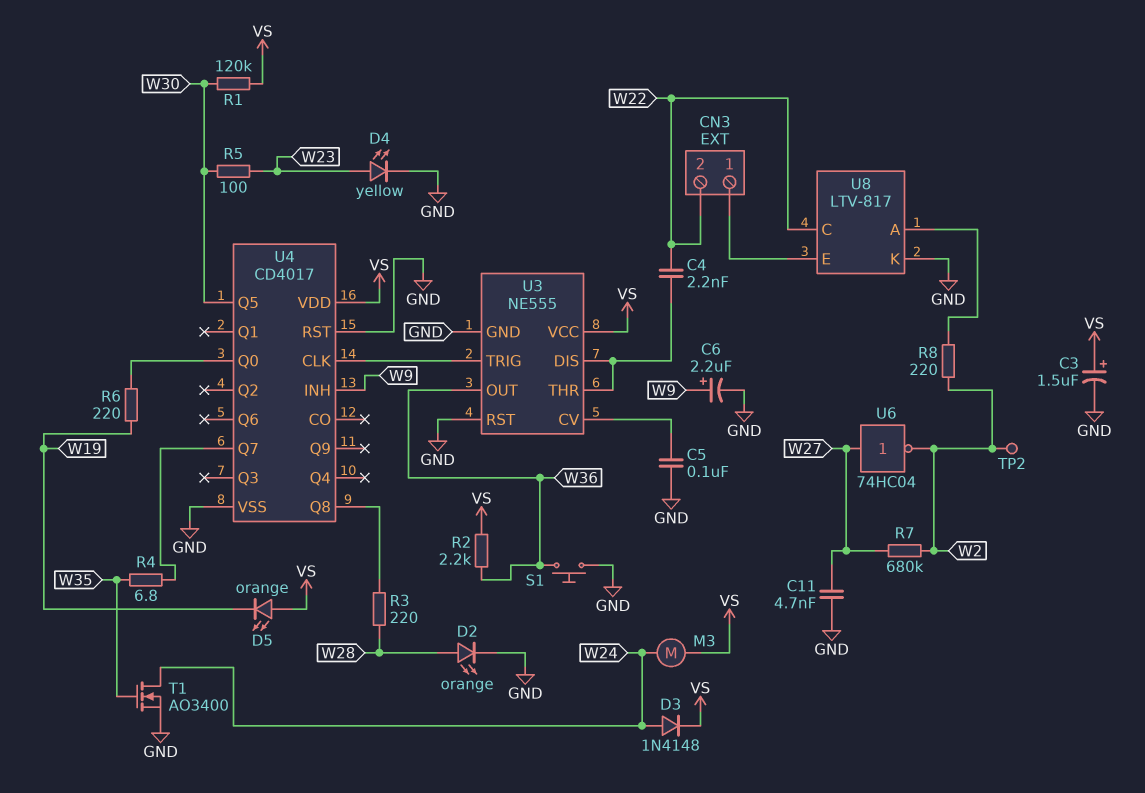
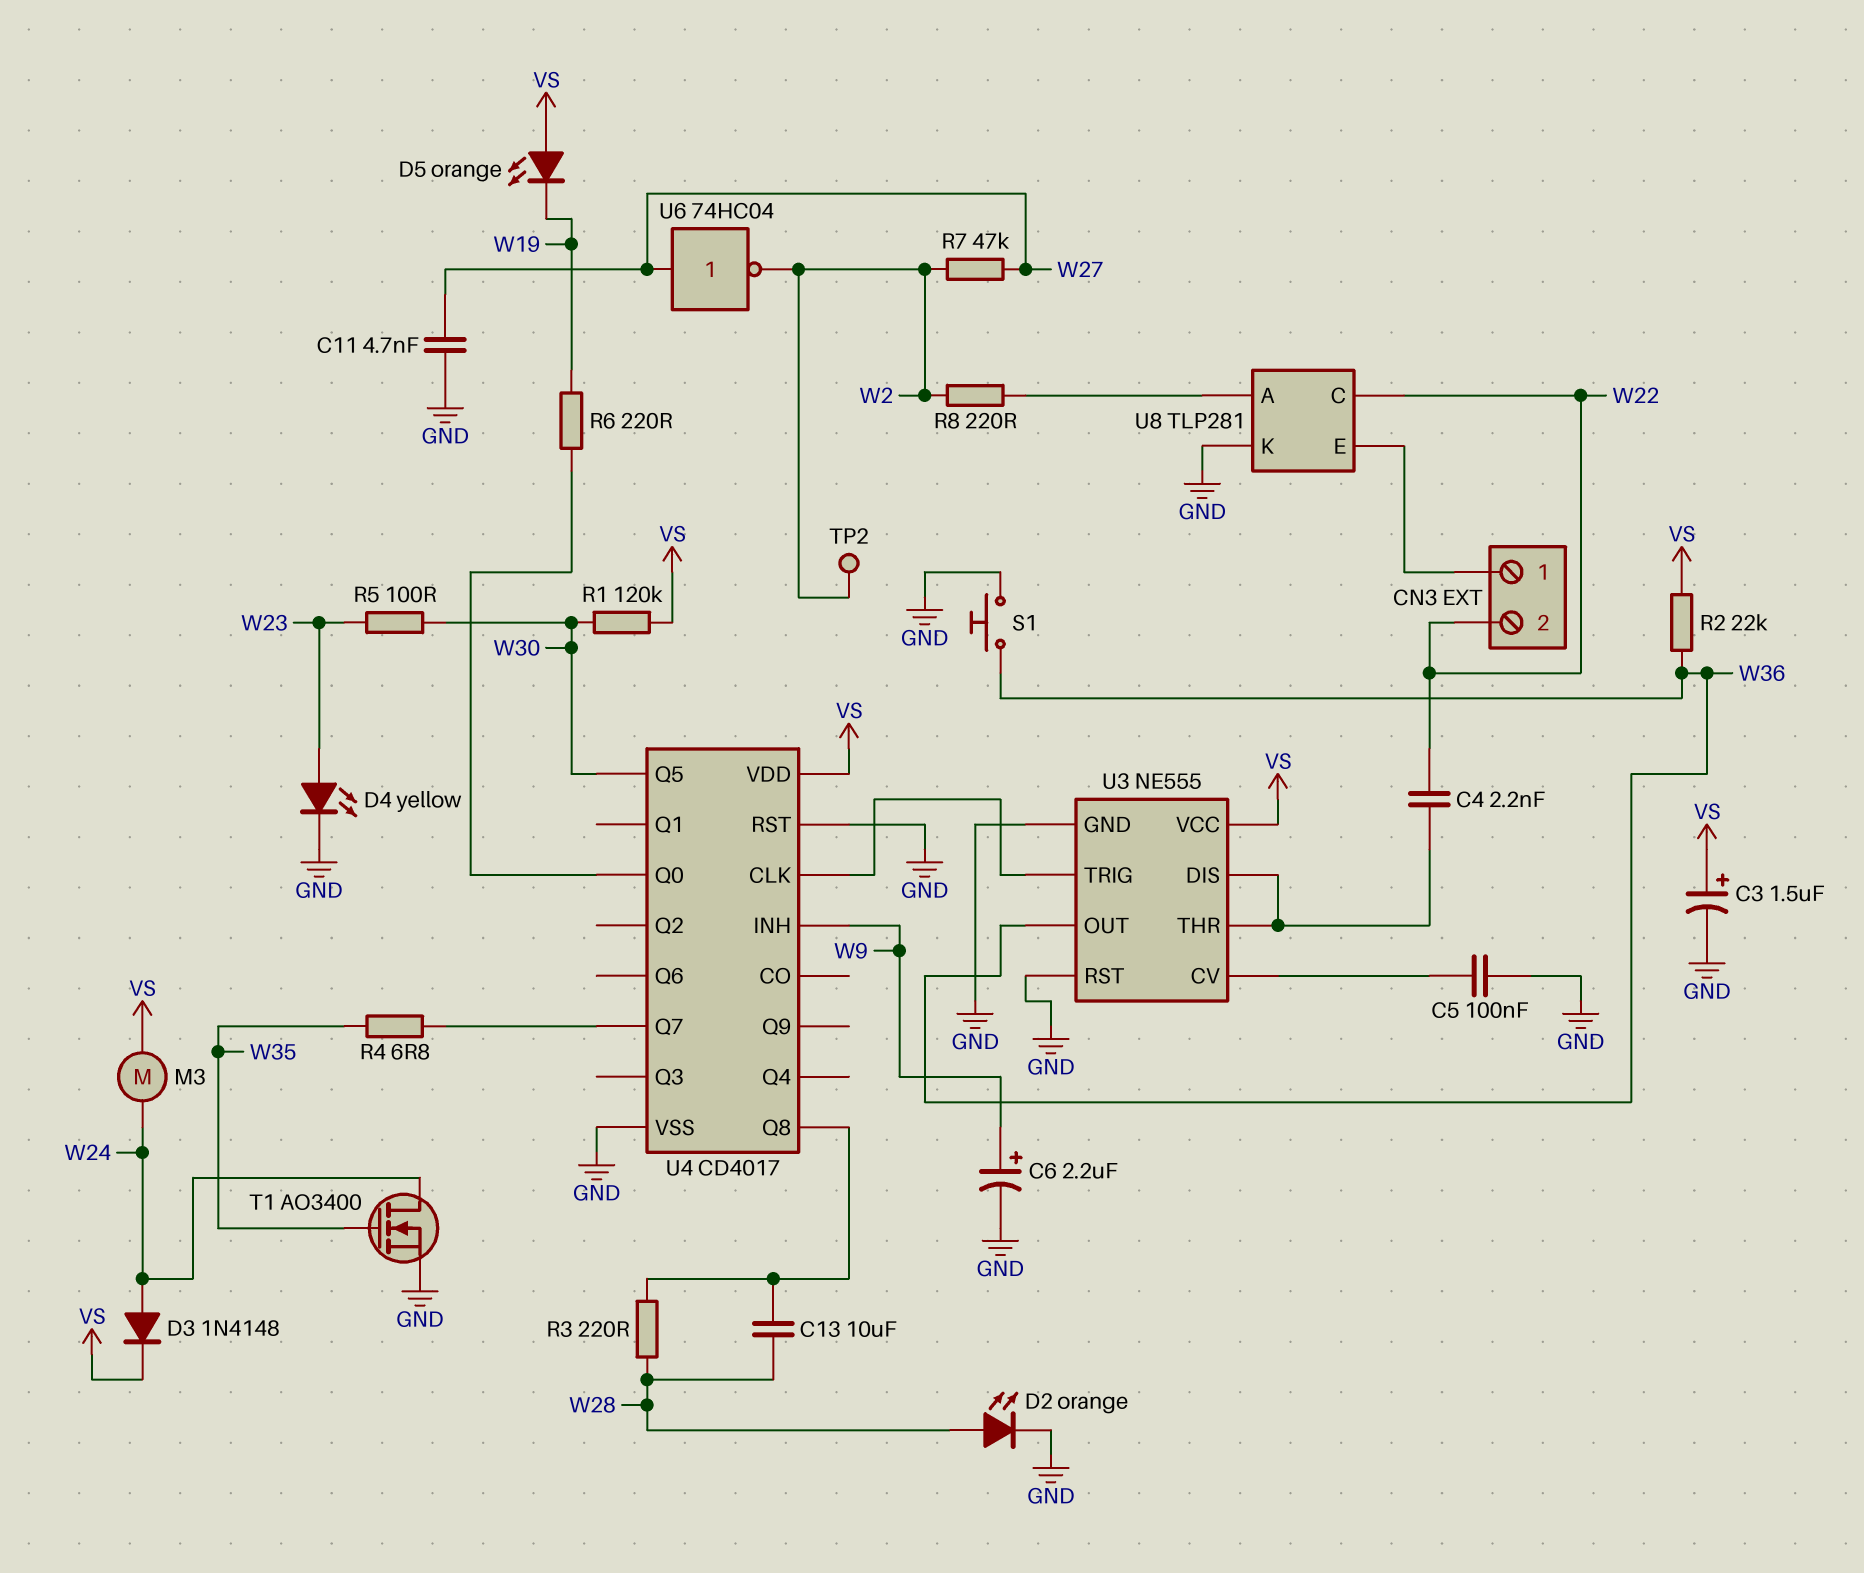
C13: none -> 10uF (U4/Q8, W28)
R2: 2.2k (VS, W36) -> 22k (VS, W36)
R7: 680k (W2, W27) -> 47k (W2, W27)
U8: LTV-817 -> TLP281

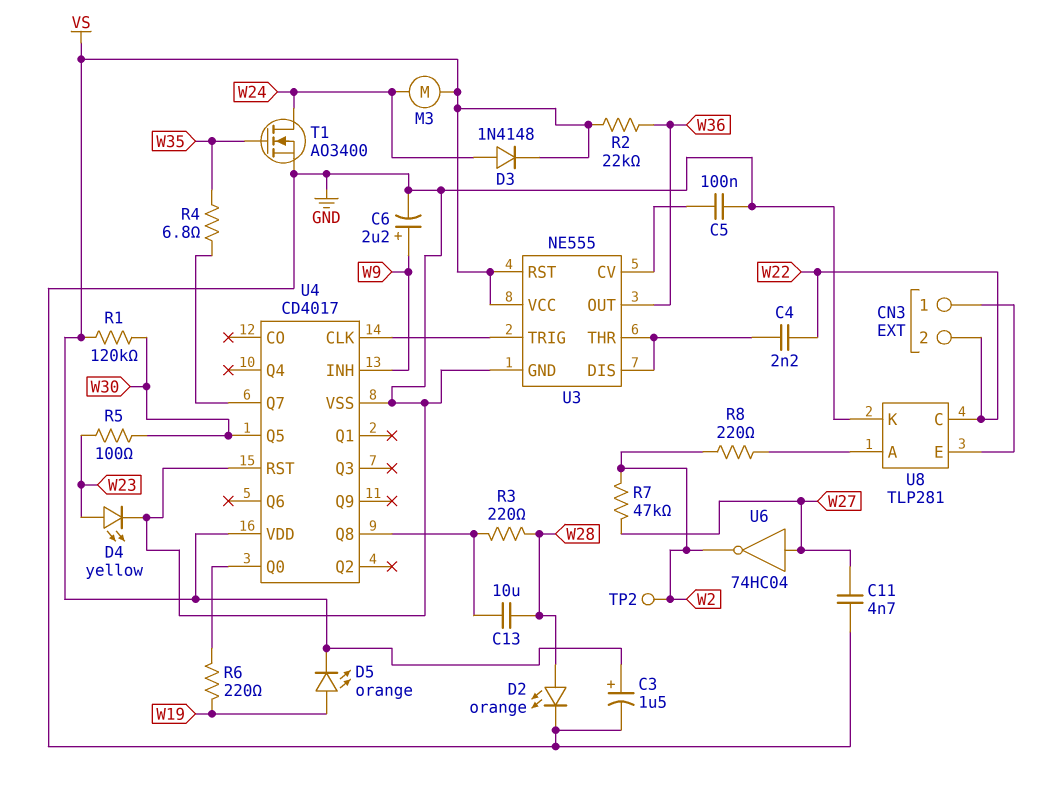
D5: LED orange (A VS, K W19) -> LED orange (A W19, K VS)
S1: button (GND, W36) -> none
U3 pin RST: GND -> VS

